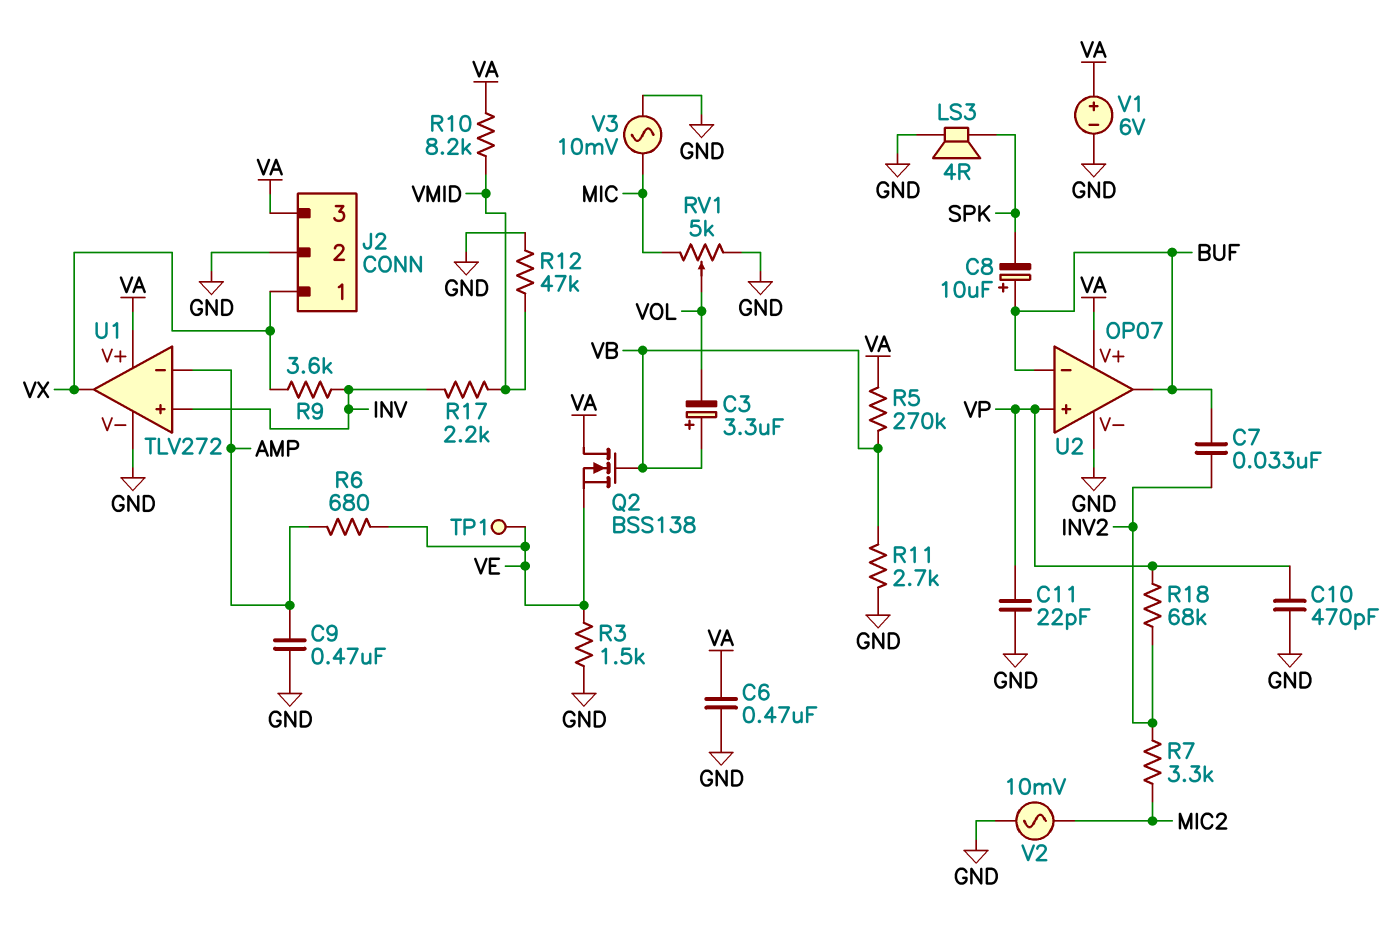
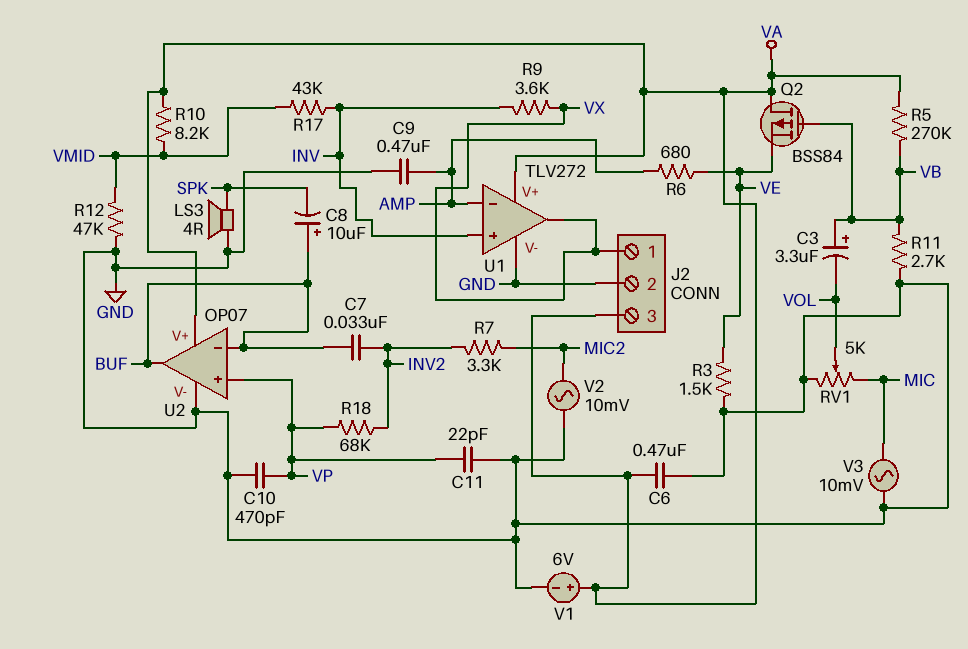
Q2: NMOS BSS138 (G VB, D VA, S VE) -> PMOS BSS84 (G VB, D VA, S VE)
R17: 2.2k (INV, VMID) -> 43k (INV, VMID)
TP1: test point (VE) -> none

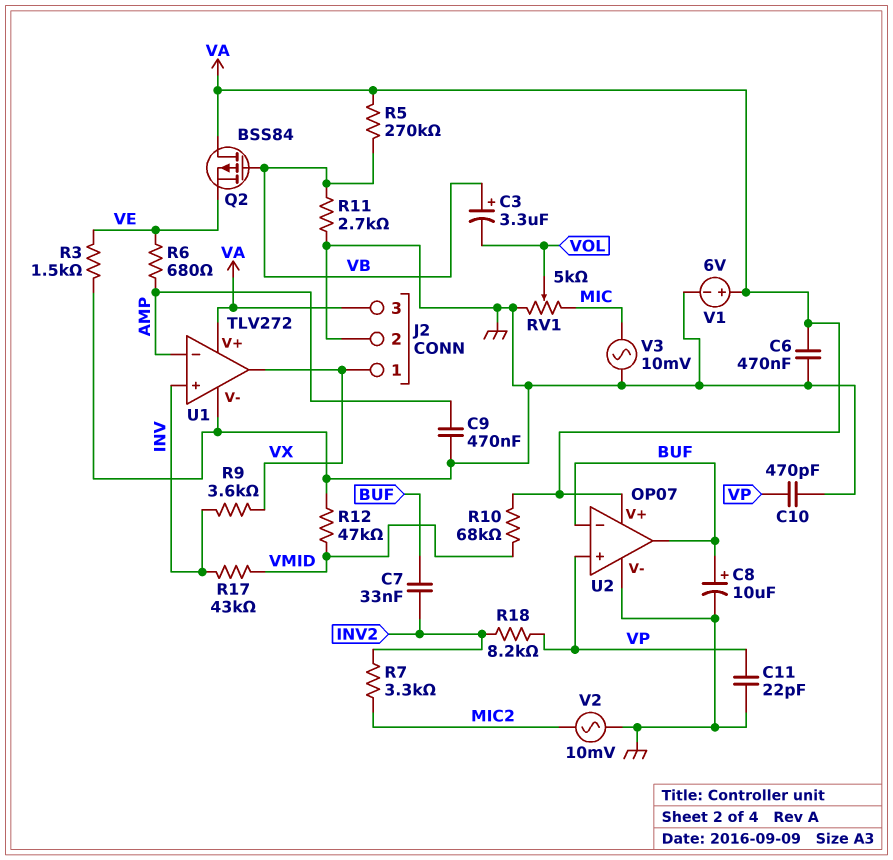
C8: 10uF (plus BUF, minus SPK) -> 10uF (plus BUF, minus GND)
LS3: speaker 4R (GND, SPK) -> none
R10: 8.2k (VA, VMID) -> 68k (VA, VMID)
R18: 68k (INV2, VP) -> 8.2k (INV2, VP)

